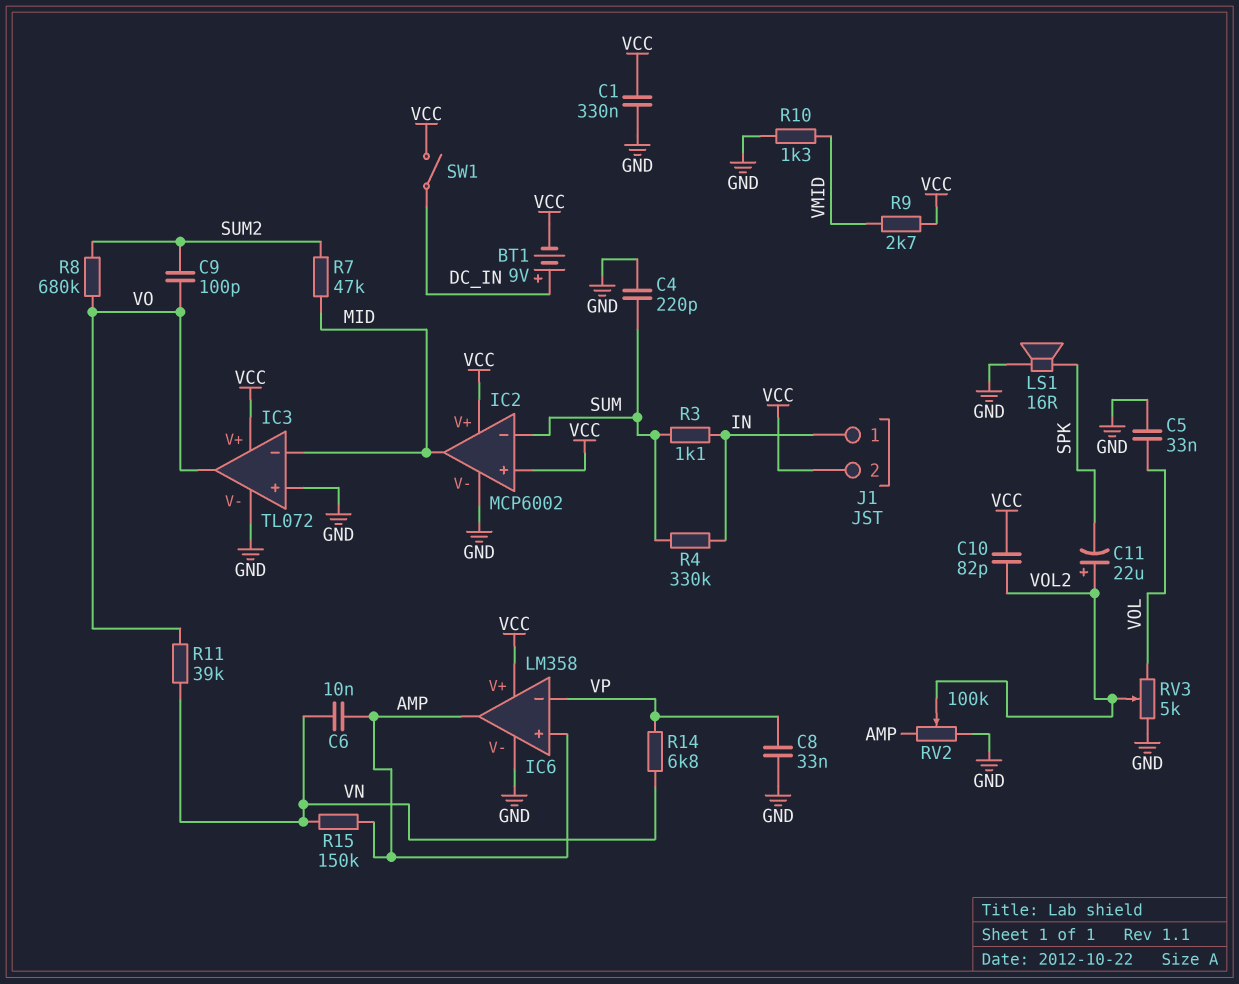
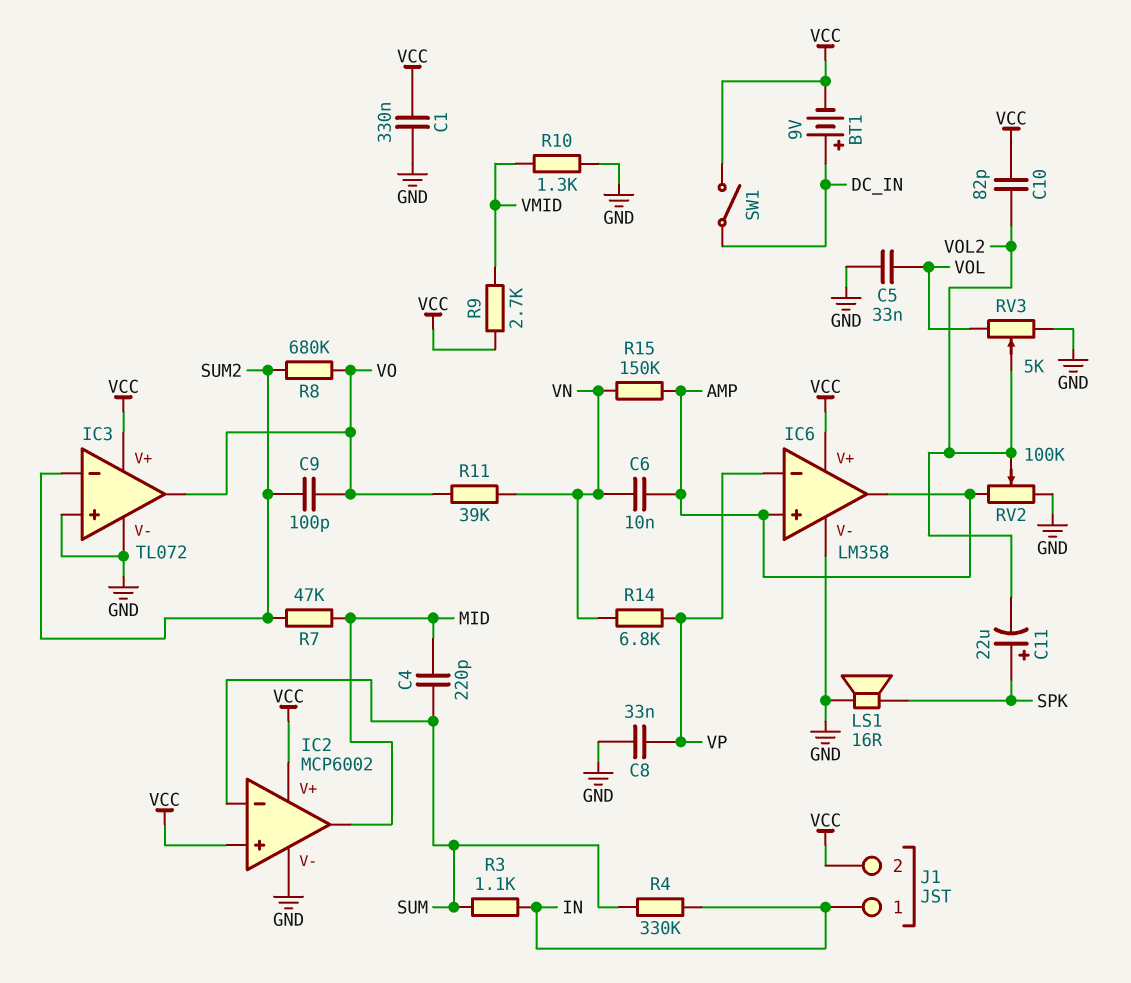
C4: 220pF (GND, SUM) -> 220pF (MID, SUM)
C11: 22uF (plus VOL2, minus SPK) -> 22uF (plus SPK, minus VOL2)
IC3 pin in-: MID -> SUM2

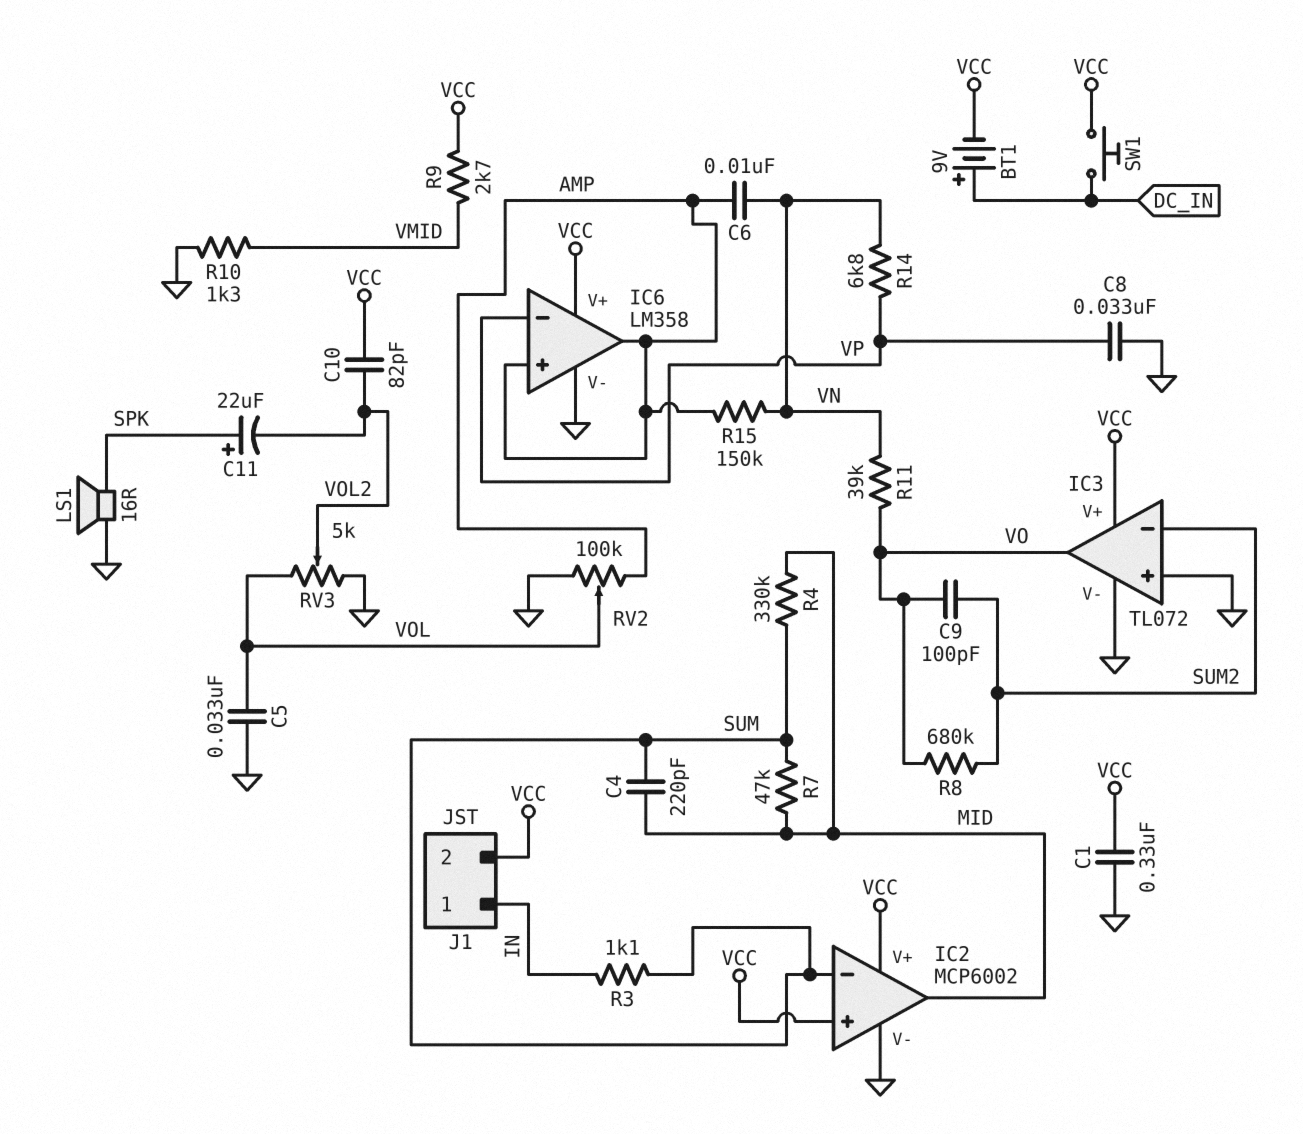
R4: 330k (IN, SUM) -> 330k (MID, SUM)
R7: 47k (MID, SUM2) -> 47k (MID, SUM)
RV2: 100k (AMP, GND, wiper VOL2) -> 100k (AMP, GND, wiper VOL)
SW1: switch (DC_IN, VCC) -> button (DC_IN, VCC)

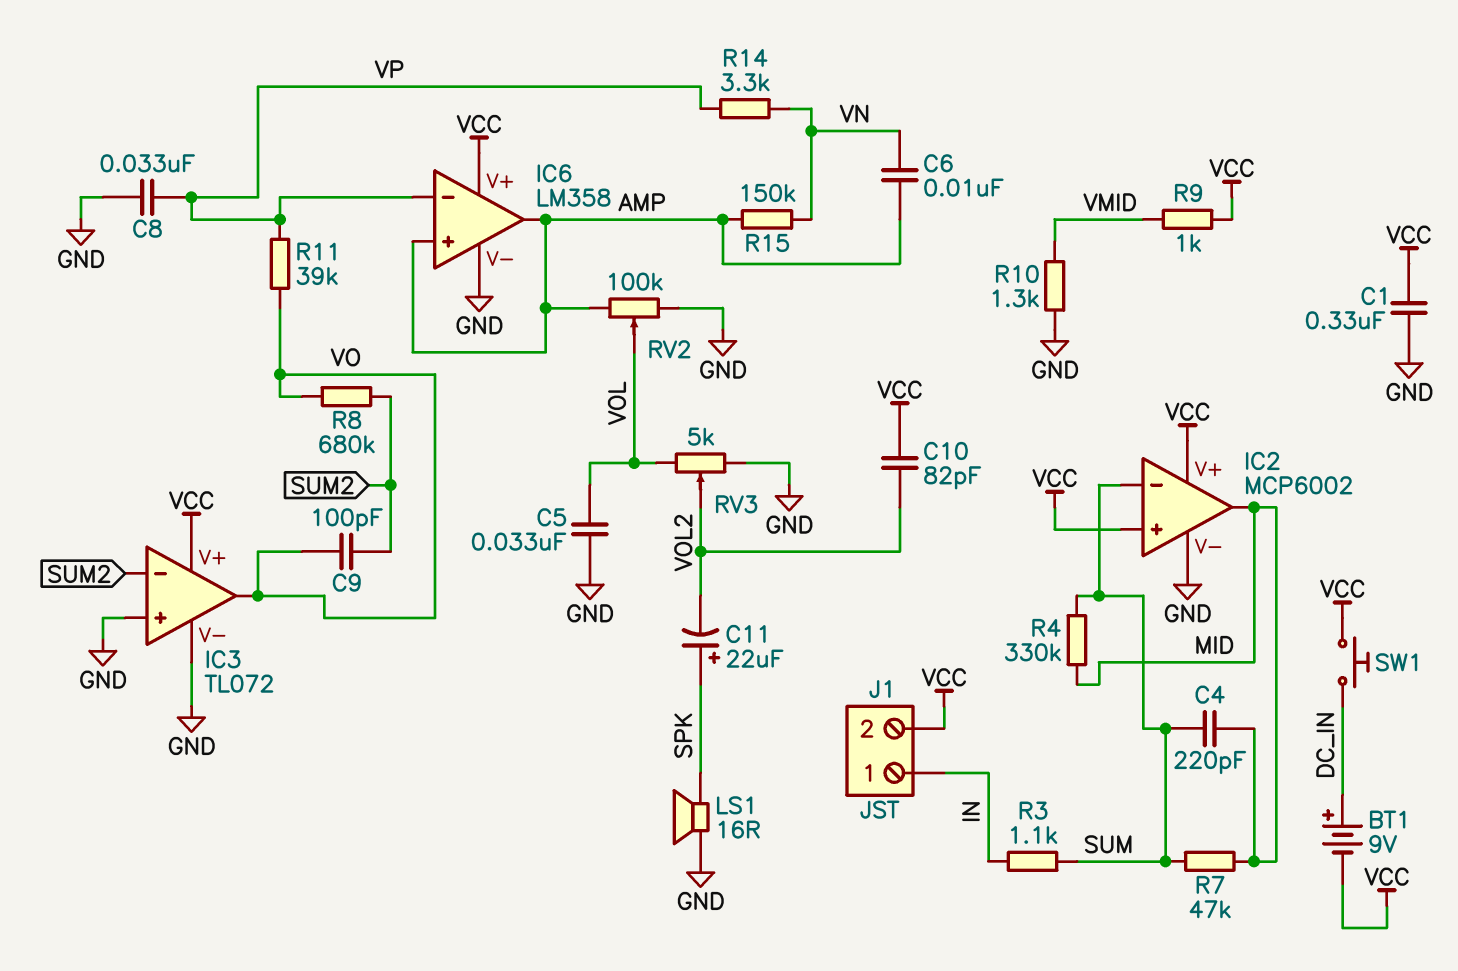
R9: 2.7k (VCC, VMID) -> 1k (VCC, VMID)
R11: 39k (VN, VO) -> 39k (VO, VP)
R14: 6.8k (VN, VP) -> 3.3k (VN, VP)

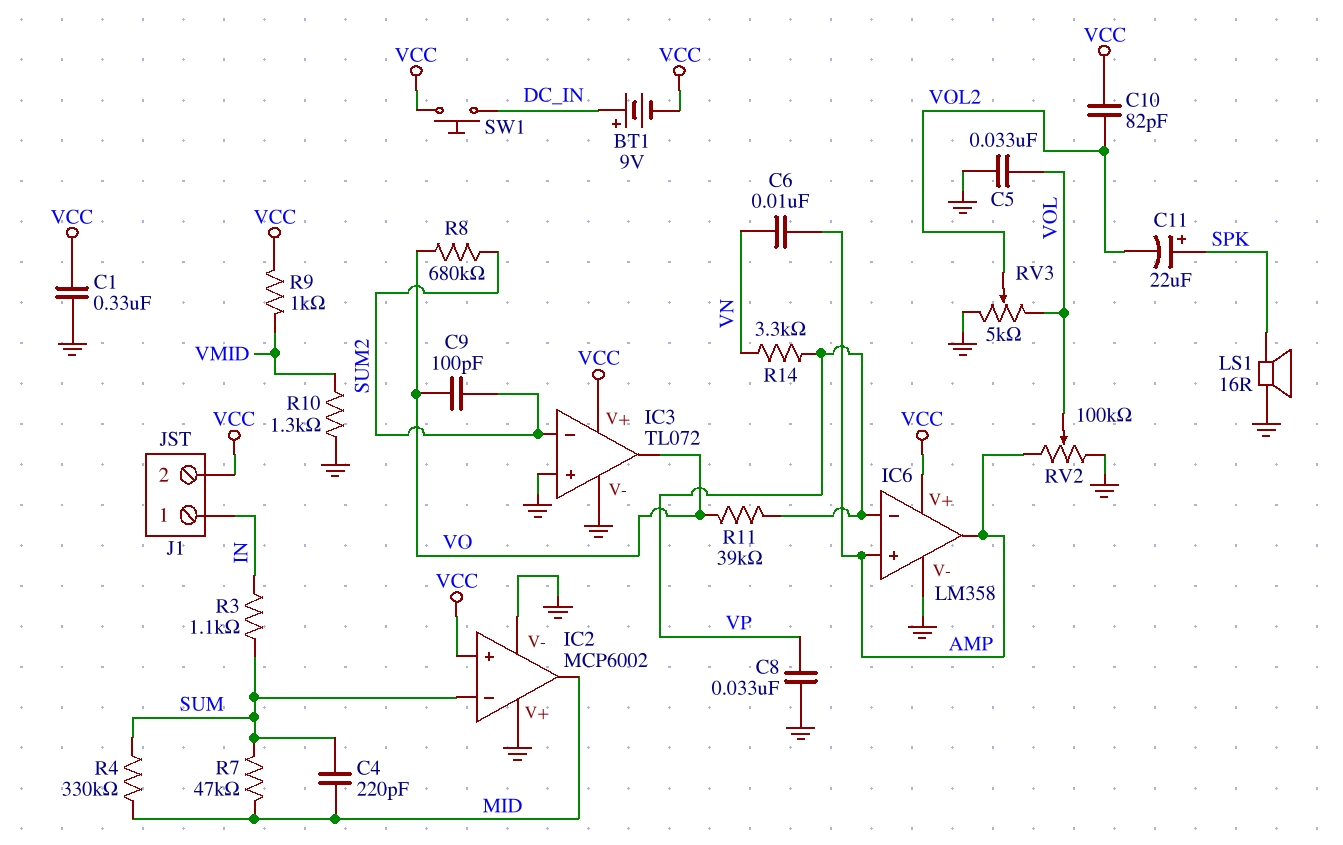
IC2 pin V+: VCC -> GND
R15: 150k (AMP, VN) -> none

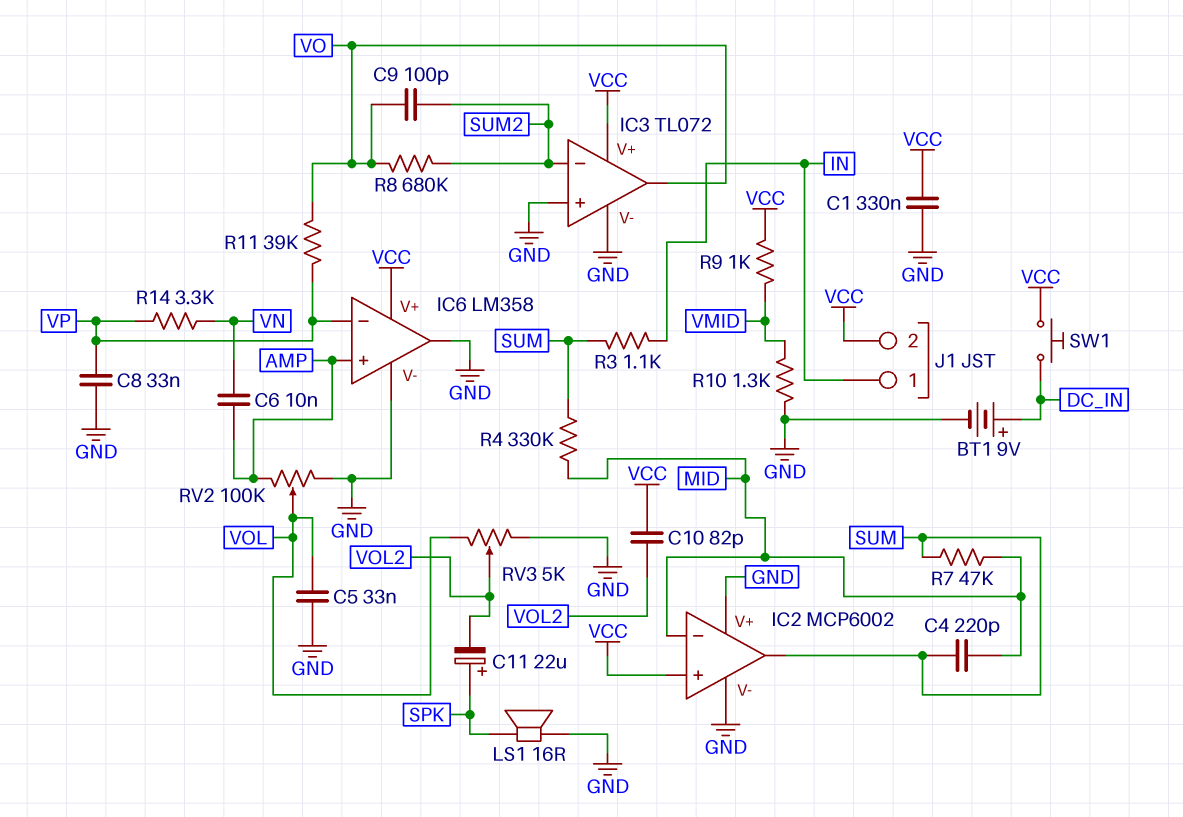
BT1: 9V (plus DC_IN, minus VCC) -> 9V (plus DC_IN, minus GND)
IC2 pin in-: SUM -> MID
IC2 pin out: MID -> SUM
IC6 pin out: AMP -> GND

